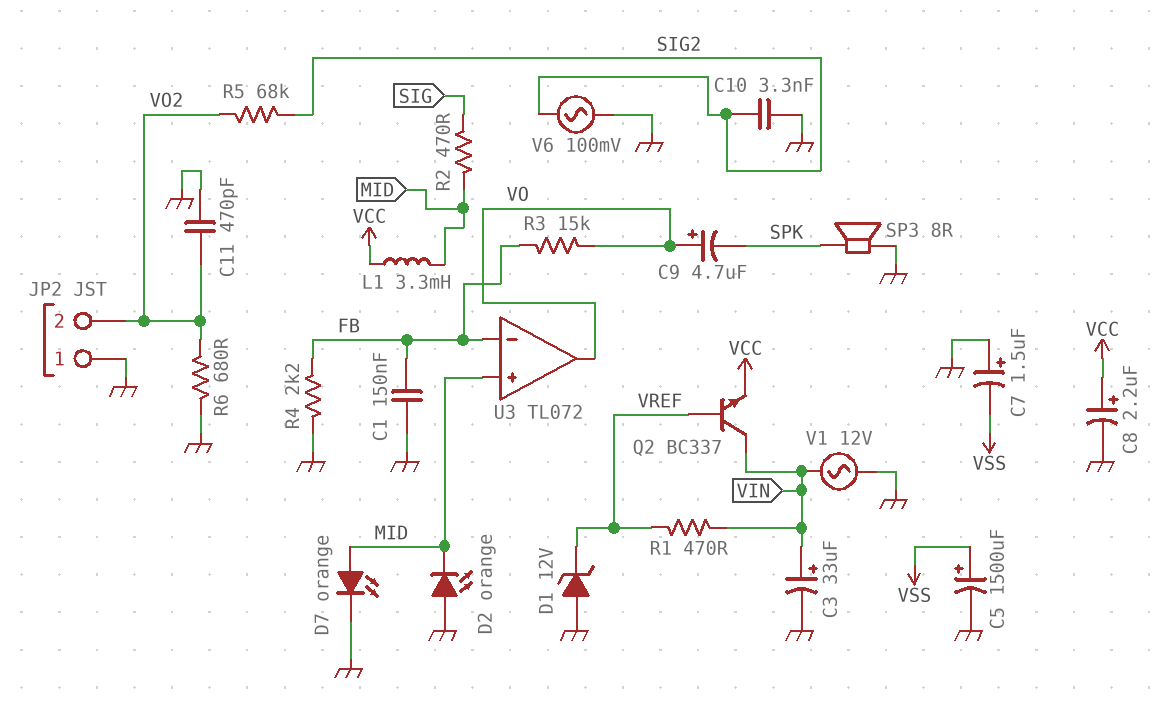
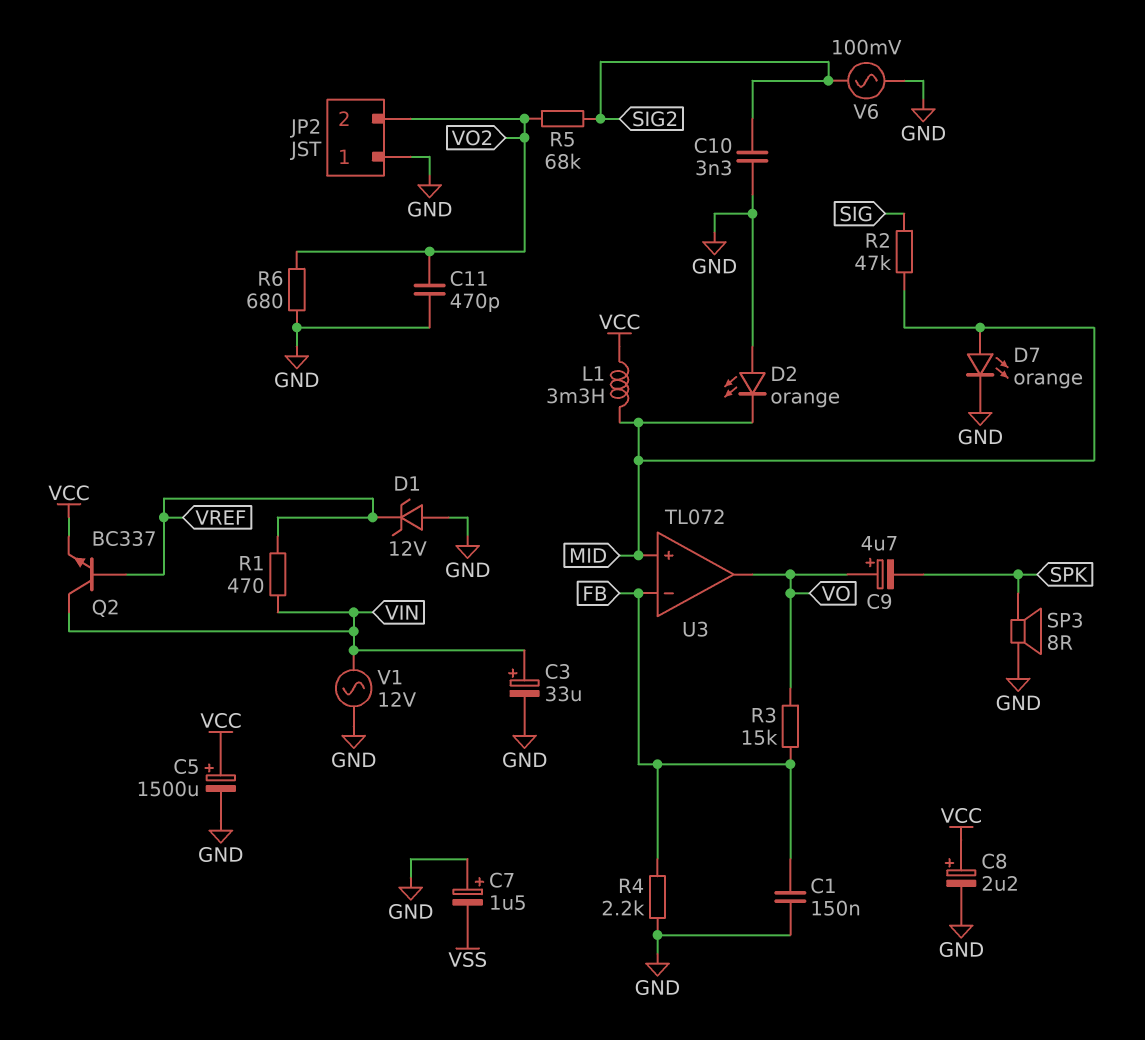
C5: 1500uF (plus VSS, minus GND) -> 1500uF (plus VCC, minus GND)
R2: 470 (MID, SIG) -> 47k (MID, SIG)

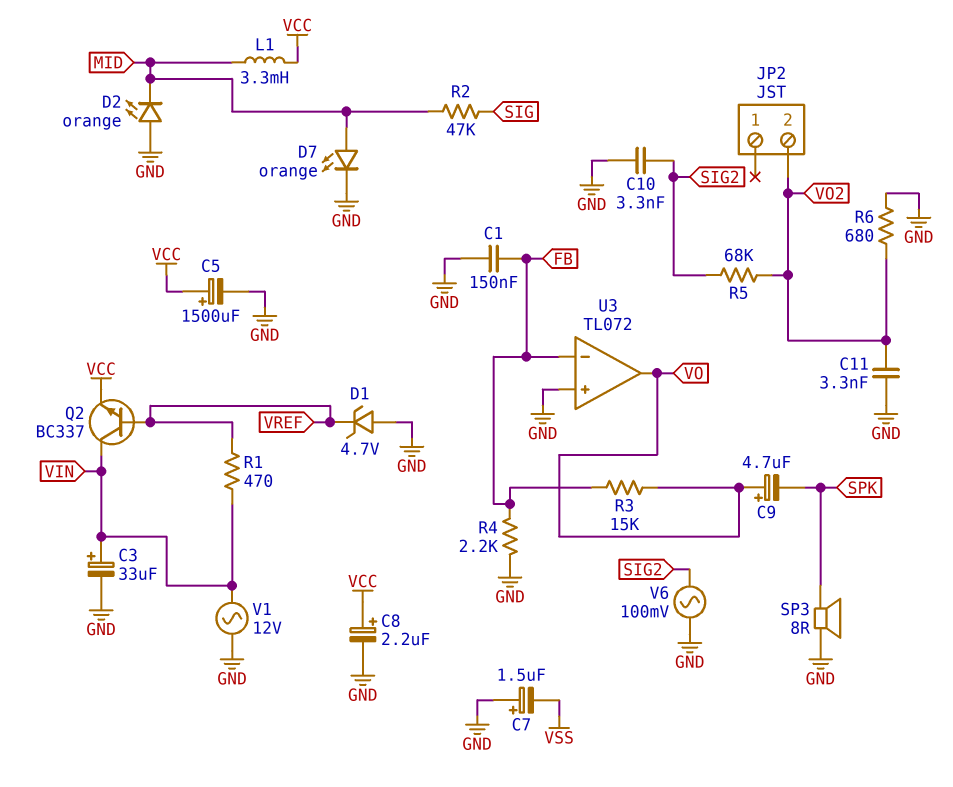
C11: 470pF (GND, VO2) -> 3.3nF (GND, VO2)
D1: zener 12V (A GND, K VREF) -> zener 4.7V (A GND, K VREF)
JP2 pin 1: GND -> none
U3 pin in+: MID -> GND

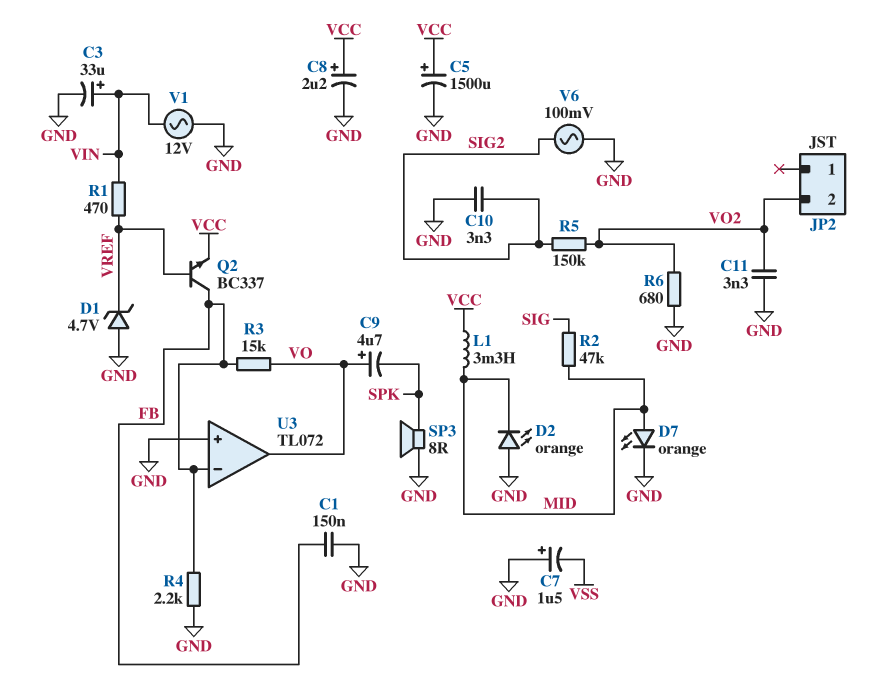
Q2: NPN BC337 (B VREF, C VIN, E VCC) -> NPN BC337 (B VREF, C FB, E VCC)
R5: 68k (SIG2, VO2) -> 150k (SIG2, VO2)

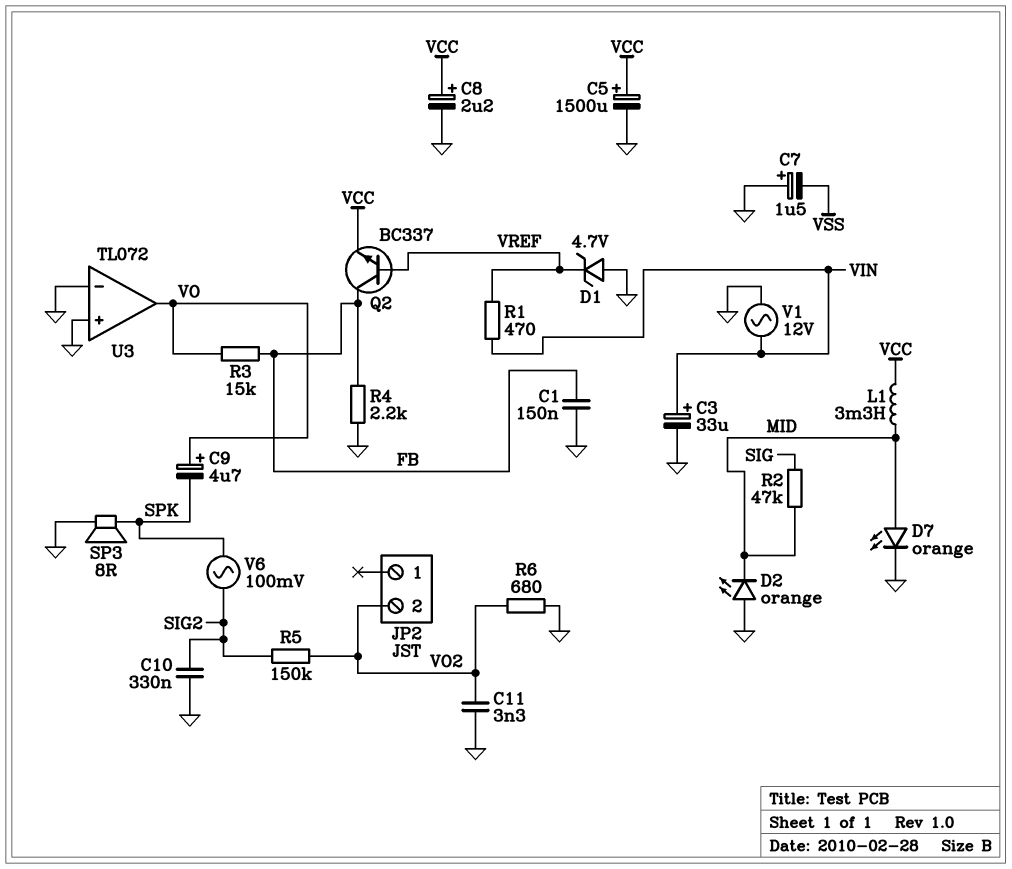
C10: 3.3nF (GND, SIG2) -> 330nF (GND, SIG2)
U3 pin in-: FB -> GND
V6: AC 100mV (GND, SIG2) -> AC 100mV (SIG2, SPK)

